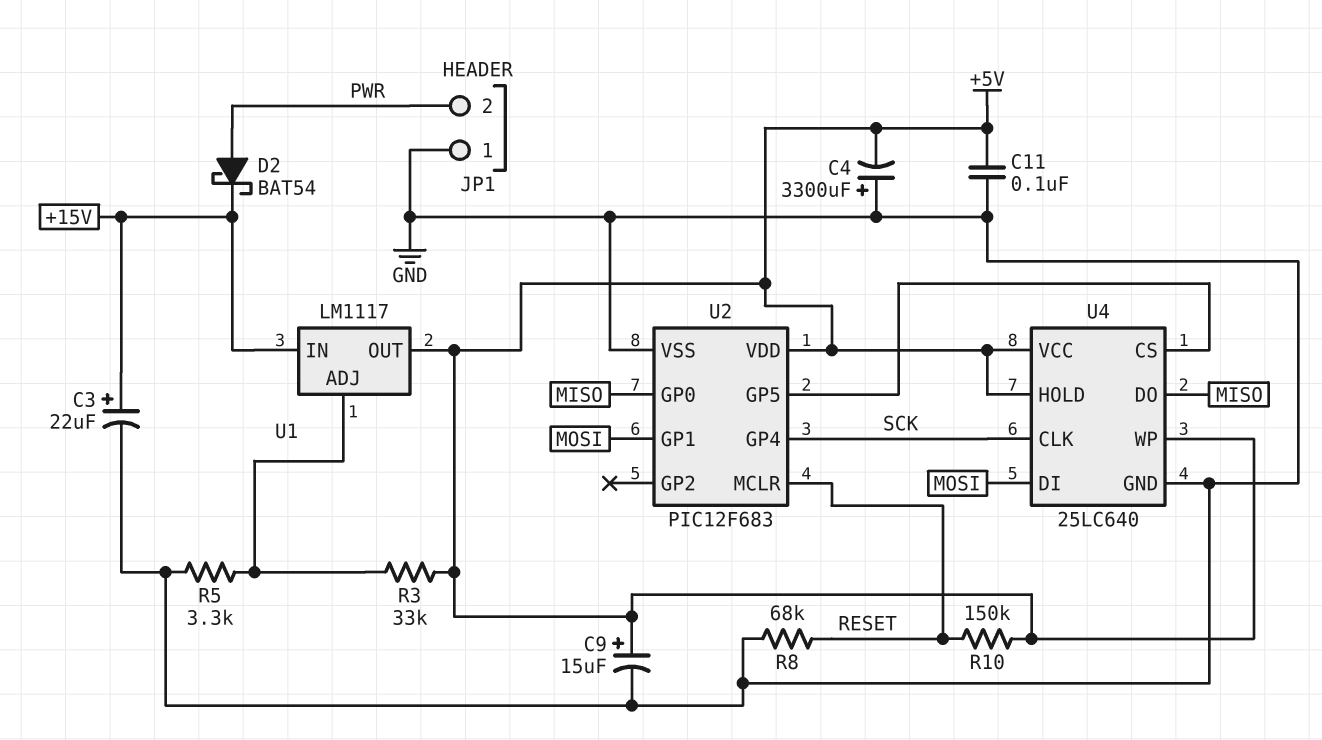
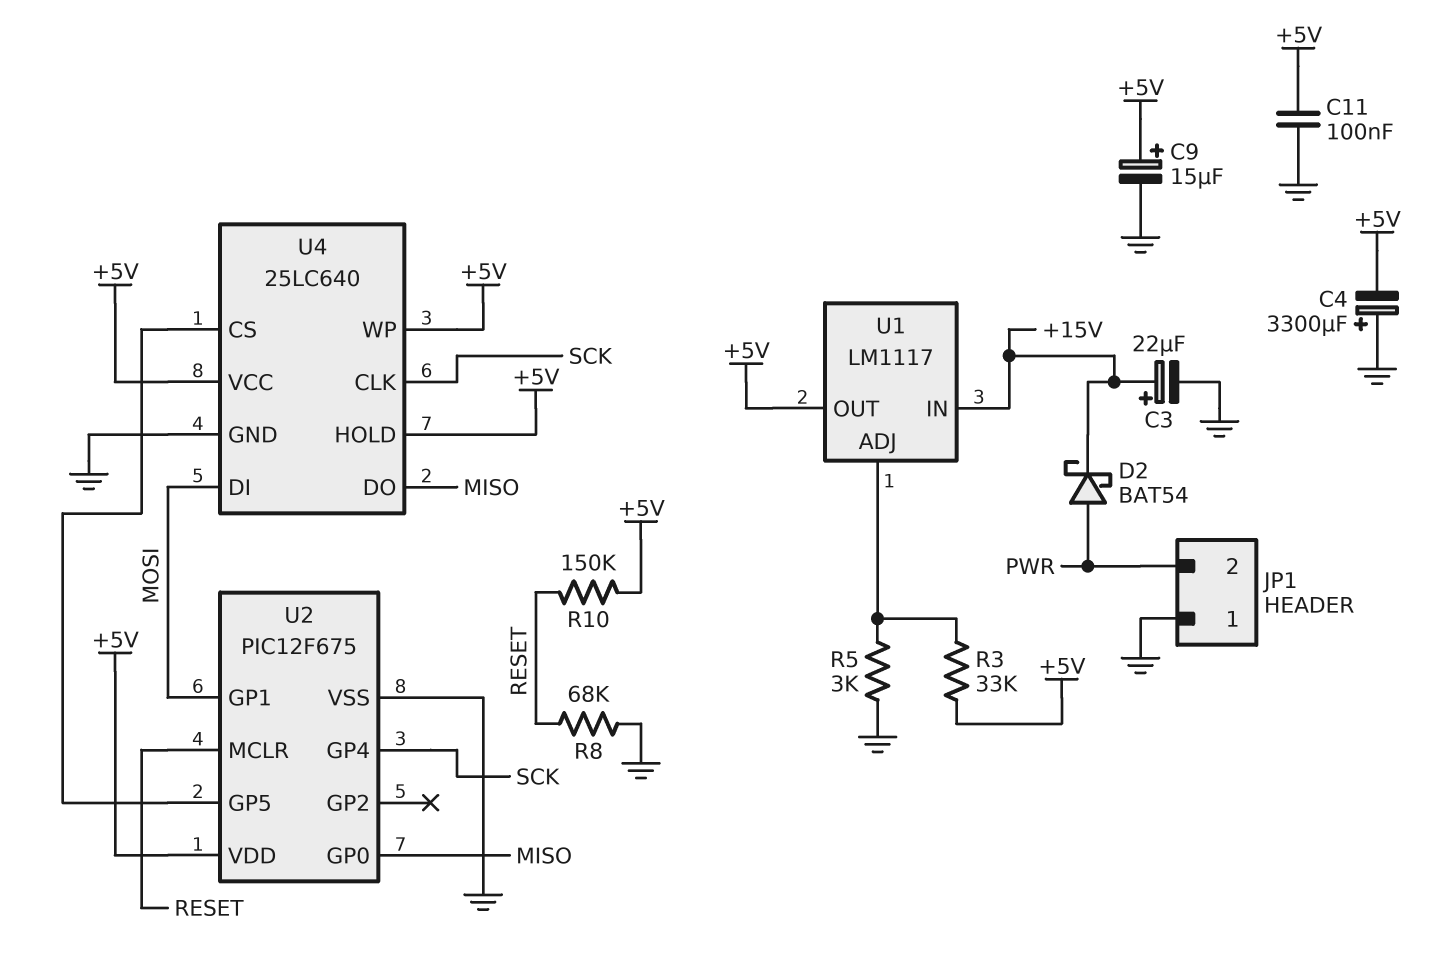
R5: 3.3k (GND, U1/ADJ) -> 3k (GND, U1/ADJ)
U2: PIC12F683 -> PIC12F675

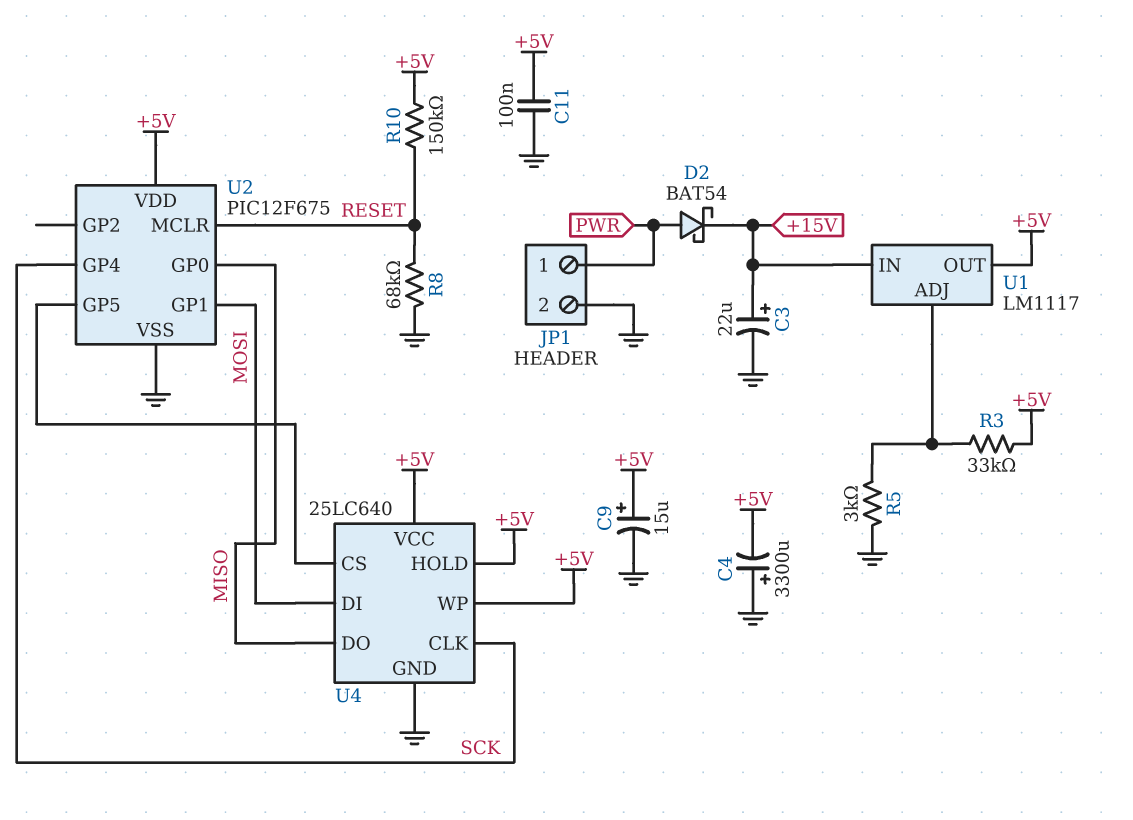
JP1 pin 1: GND -> PWR
JP1 pin 2: PWR -> GND

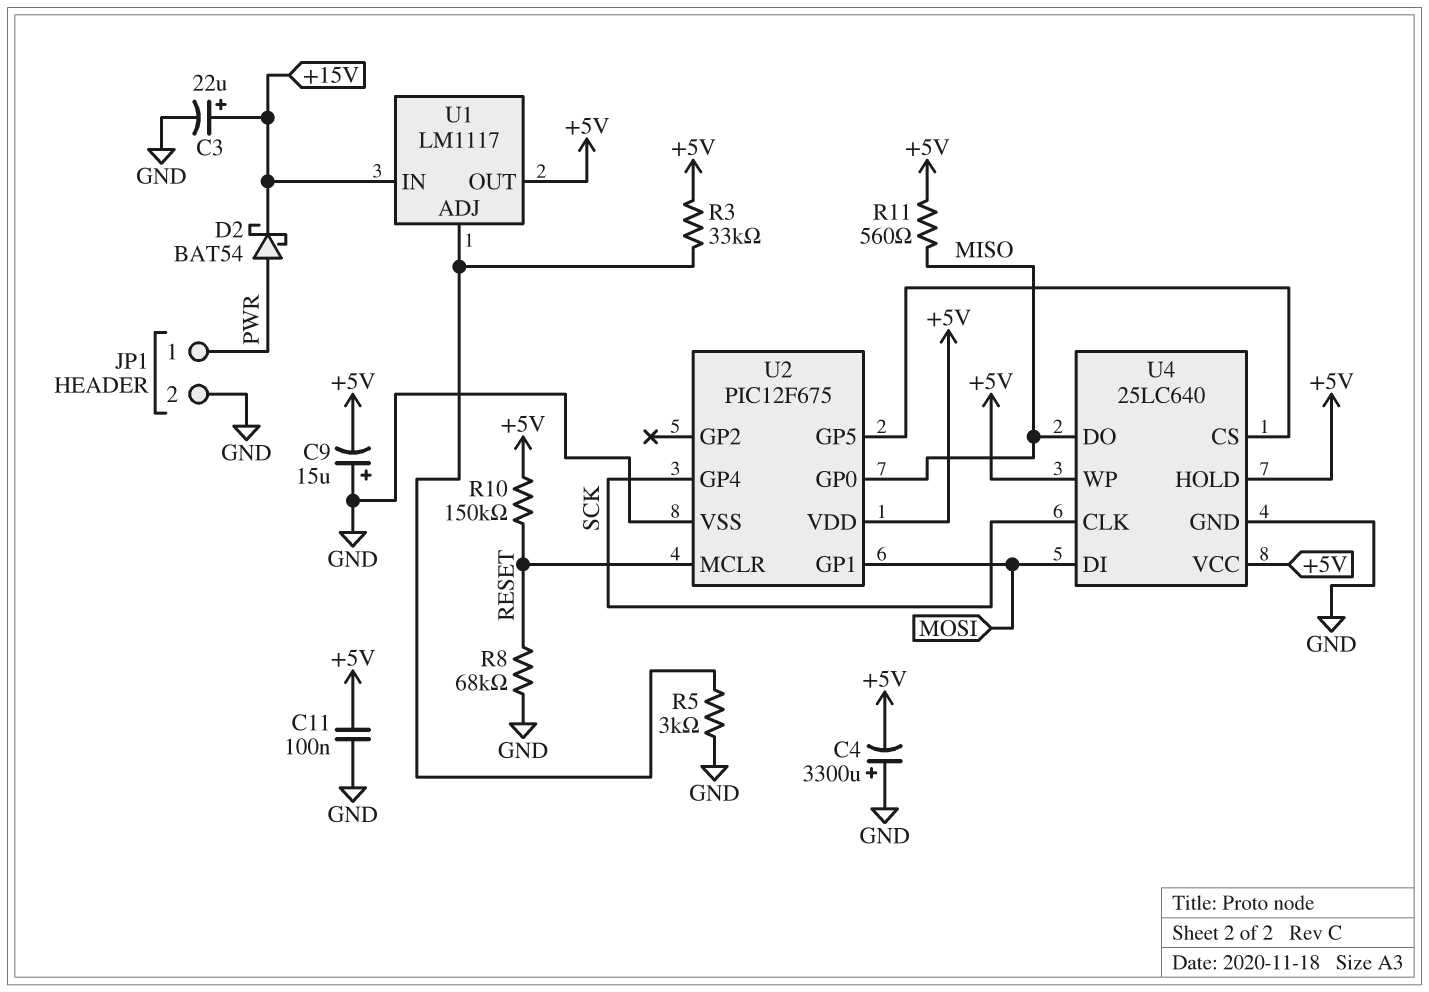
C9: 15uF (plus +5V, minus GND) -> 15uF (plus GND, minus +5V)
R11: none -> 560 (+5V, MISO)

